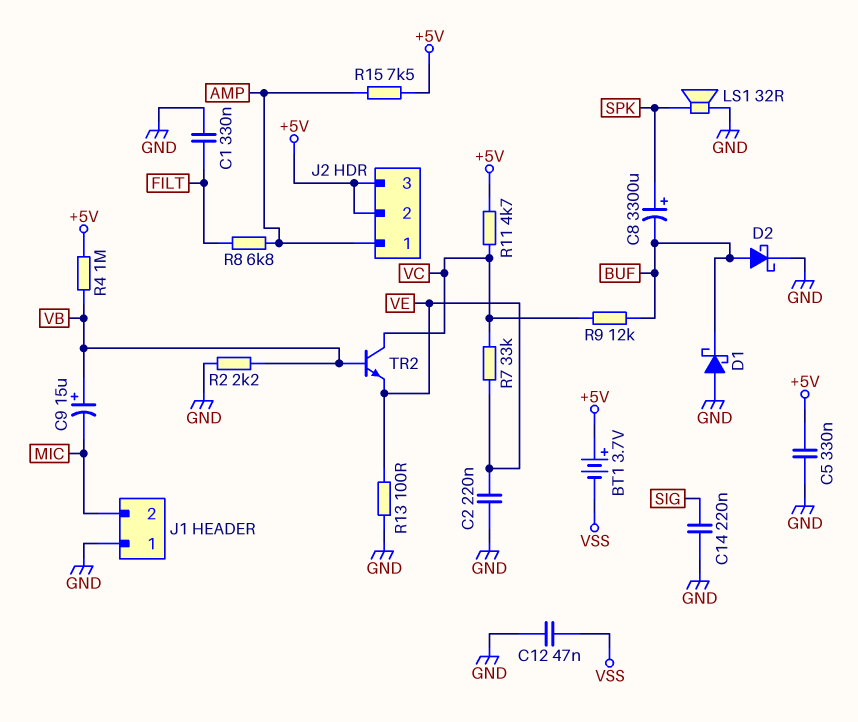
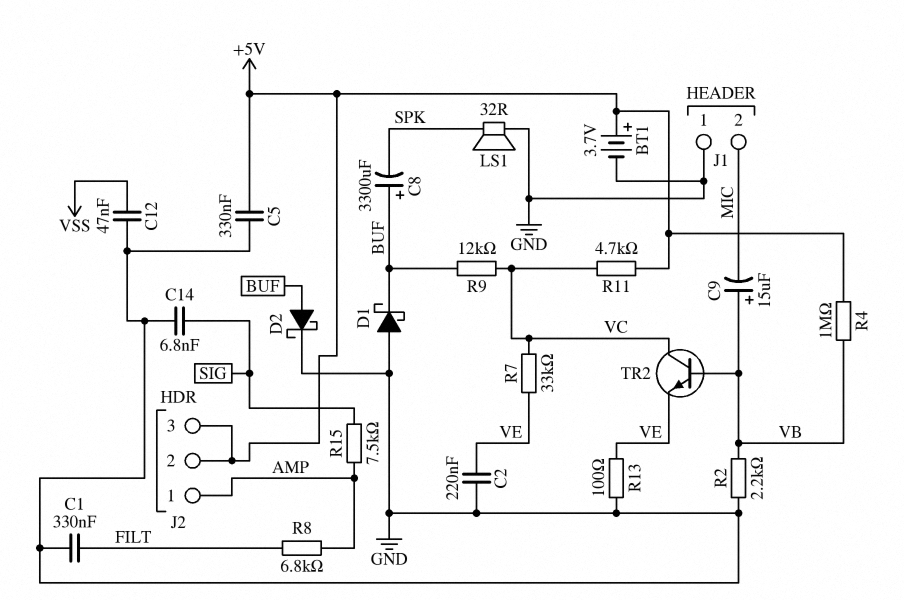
BT1: 3.7V (plus +5V, minus VSS) -> 3.7V (plus +5V, minus GND)
C8: 3300uF (plus SPK, minus BUF) -> 3300uF (plus BUF, minus SPK)
C14: 220nF (GND, SIG) -> 6.8nF (GND, SIG)
R15: 7.5k (+5V, AMP) -> 7.5k (AMP, SIG)

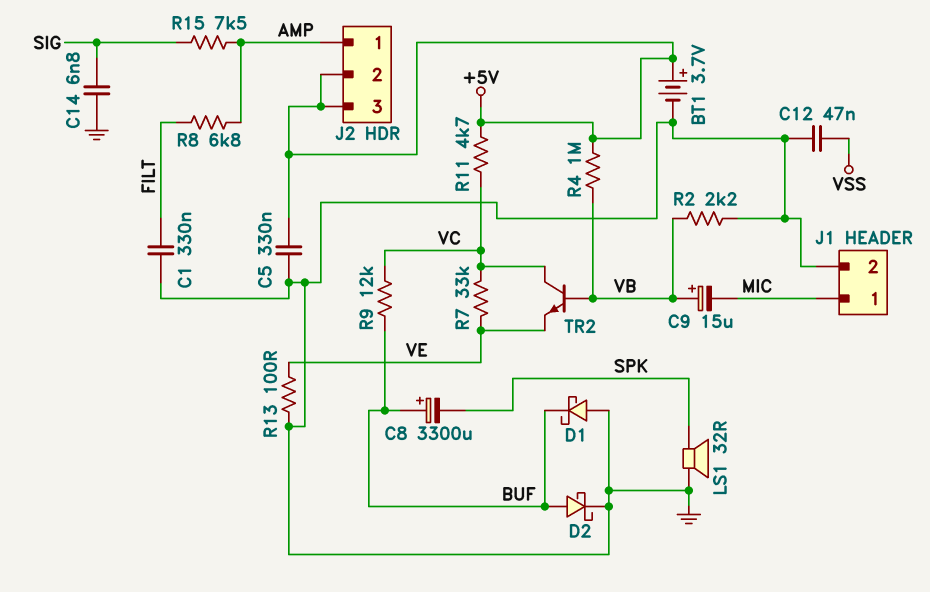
C2: 220nF (GND, VE) -> none
J1 pin 1: GND -> MIC
J1 pin 2: MIC -> GND

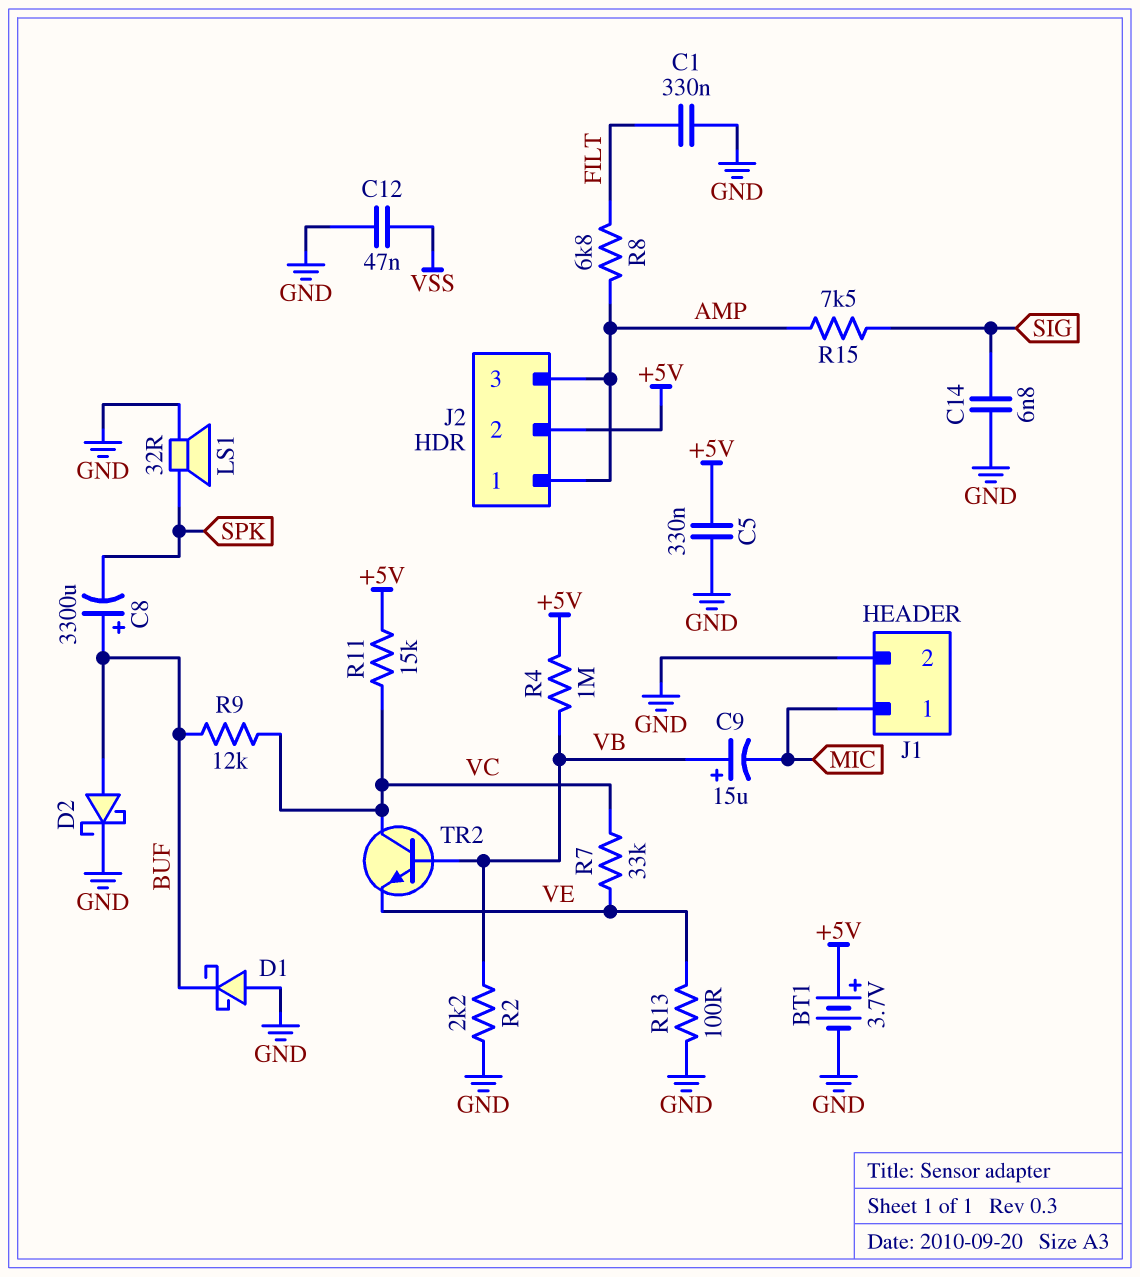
J2 pin 3: +5V -> AMP
R11: 4.7k (+5V, VC) -> 15k (+5V, VC)

